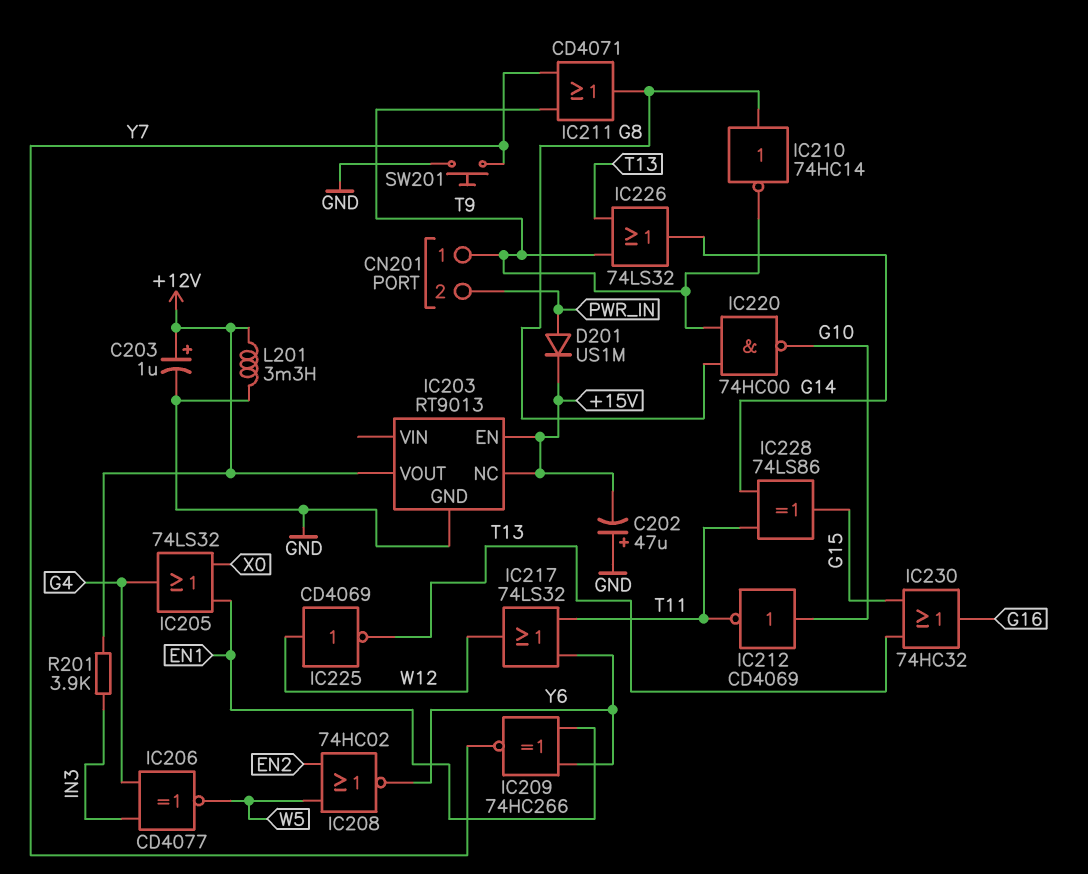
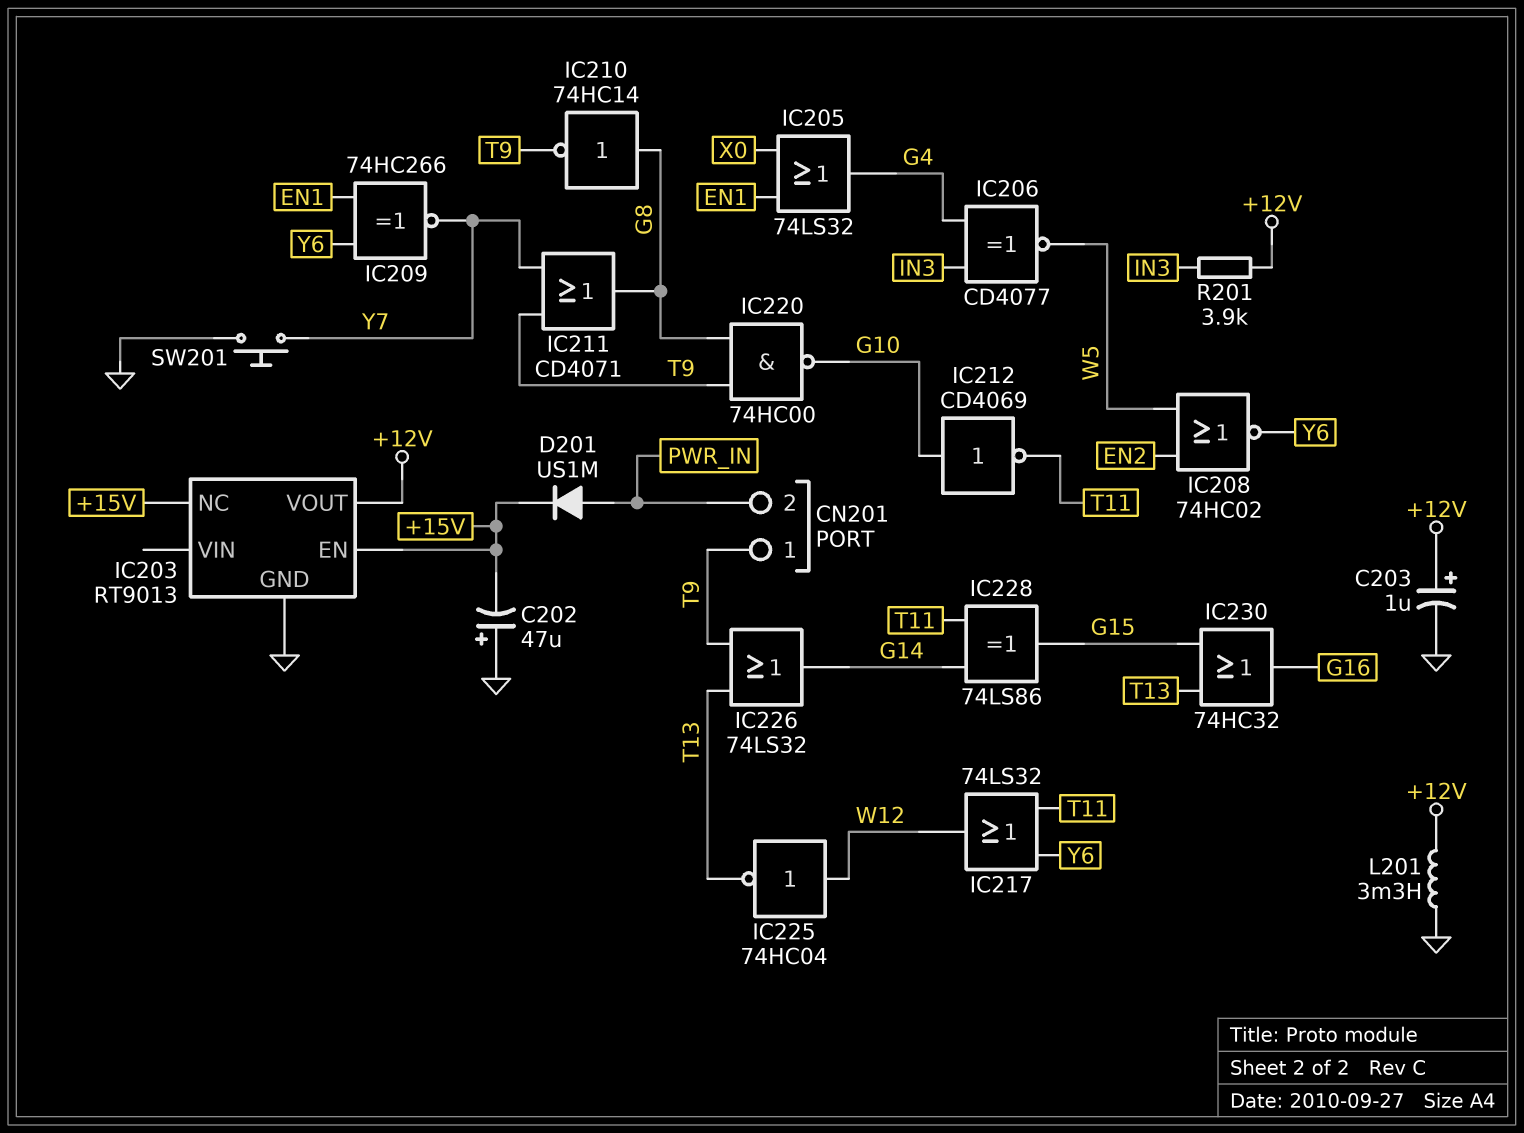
IC225: NOT CD4069 (in W12, out T13) -> NOT 74HC04 (in W12, out T13)

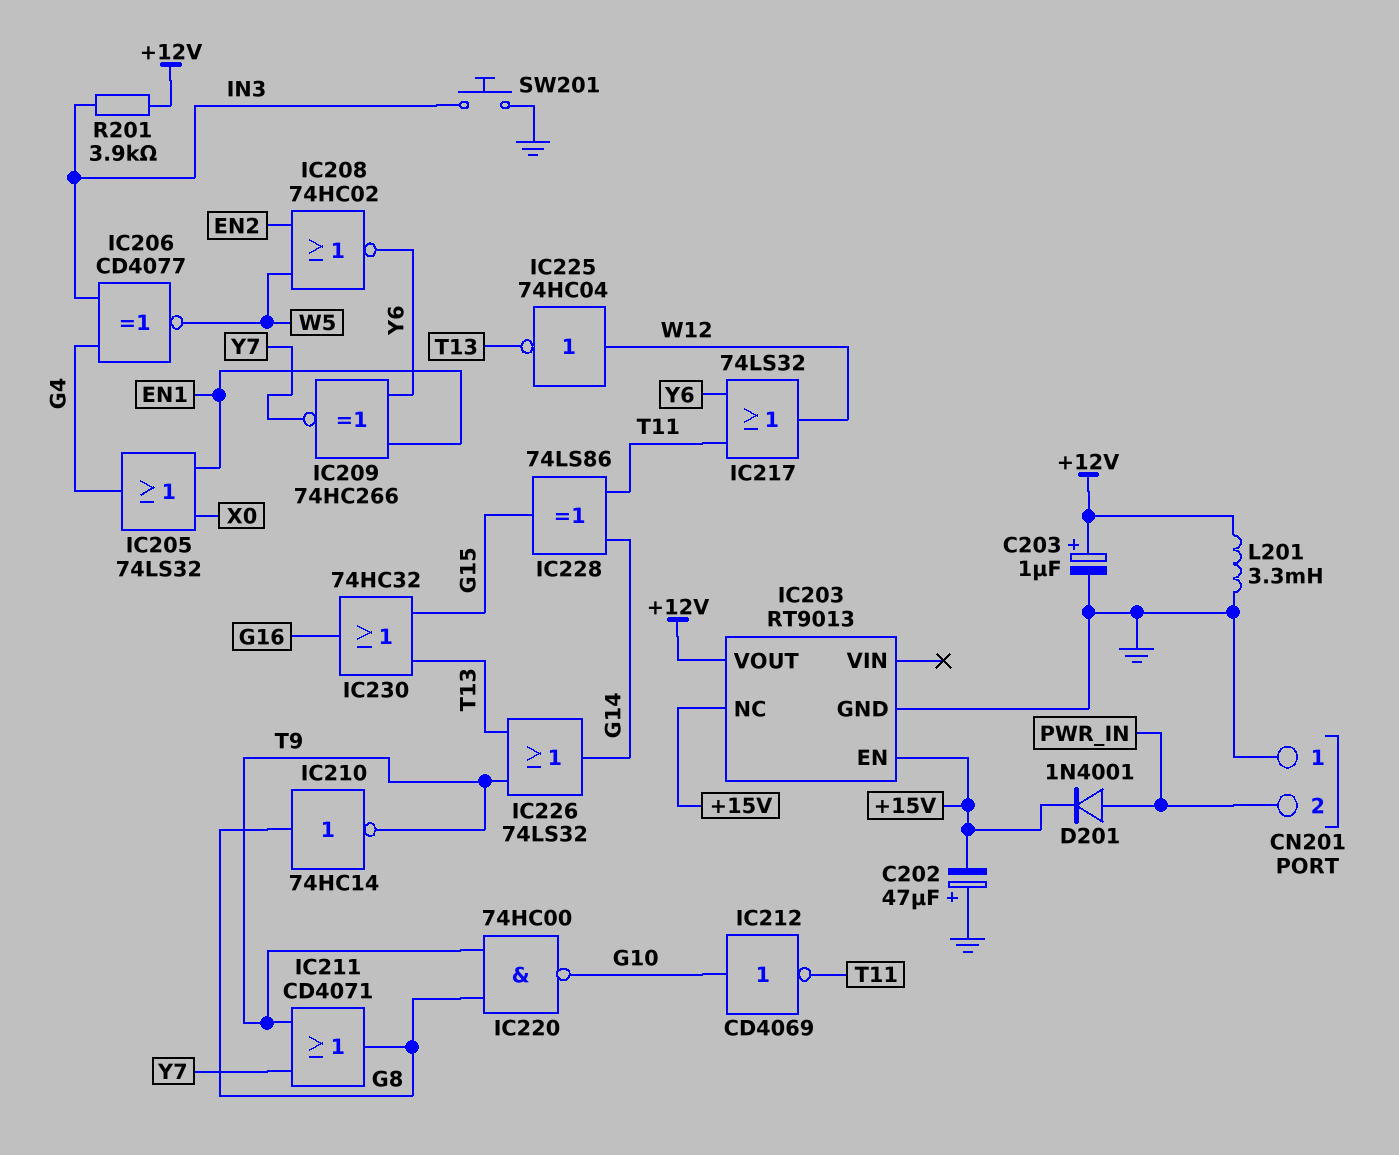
CN201 pin 1: T9 -> GND
D201: diode US1M (A PWR_IN, K +15V) -> diode 1N4001 (A PWR_IN, K +15V)
SW201: button (GND, Y7) -> button (GND, IN3)

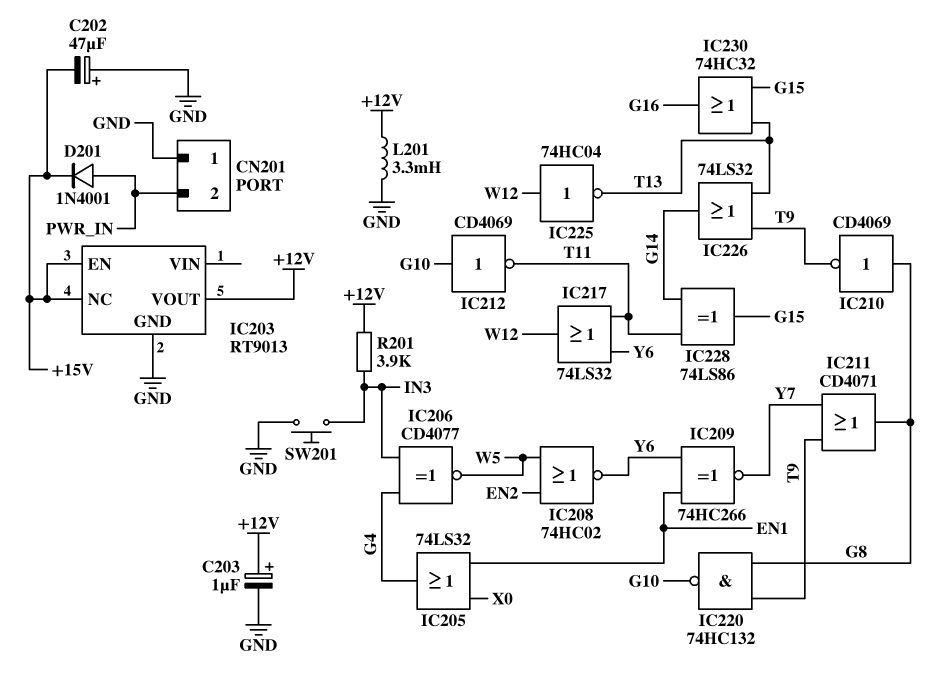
IC210: NOT 74HC14 (in G8, out T9) -> NOT CD4069 (in G8, out T9)
IC220: NAND 74HC00 (in G8, in T9, out G10) -> NAND 74HC132 (in G8, in T9, out G10)

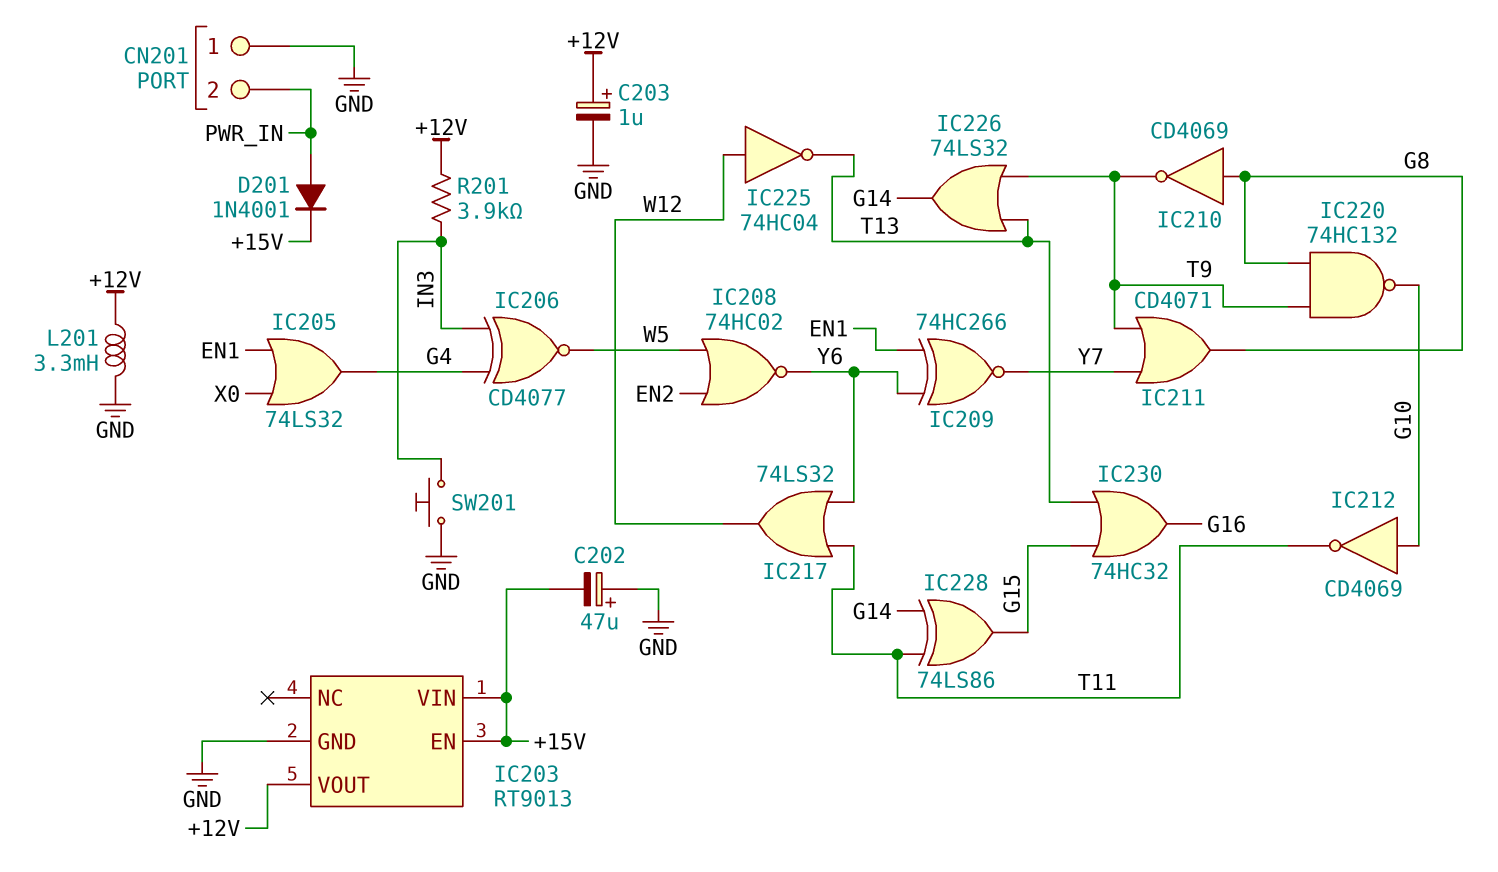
IC203 pin NC: +15V -> none
IC203 pin VIN: none -> +15V

